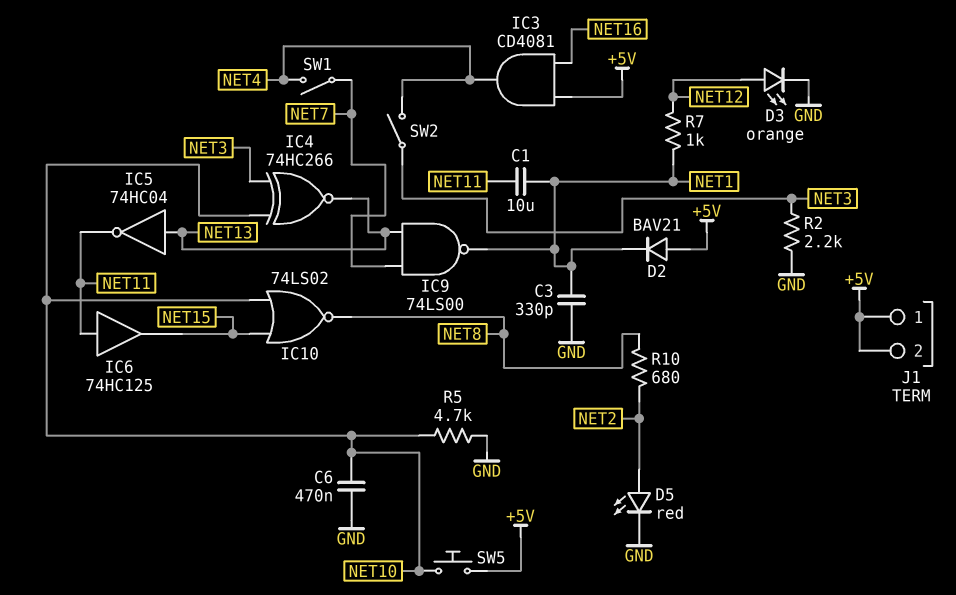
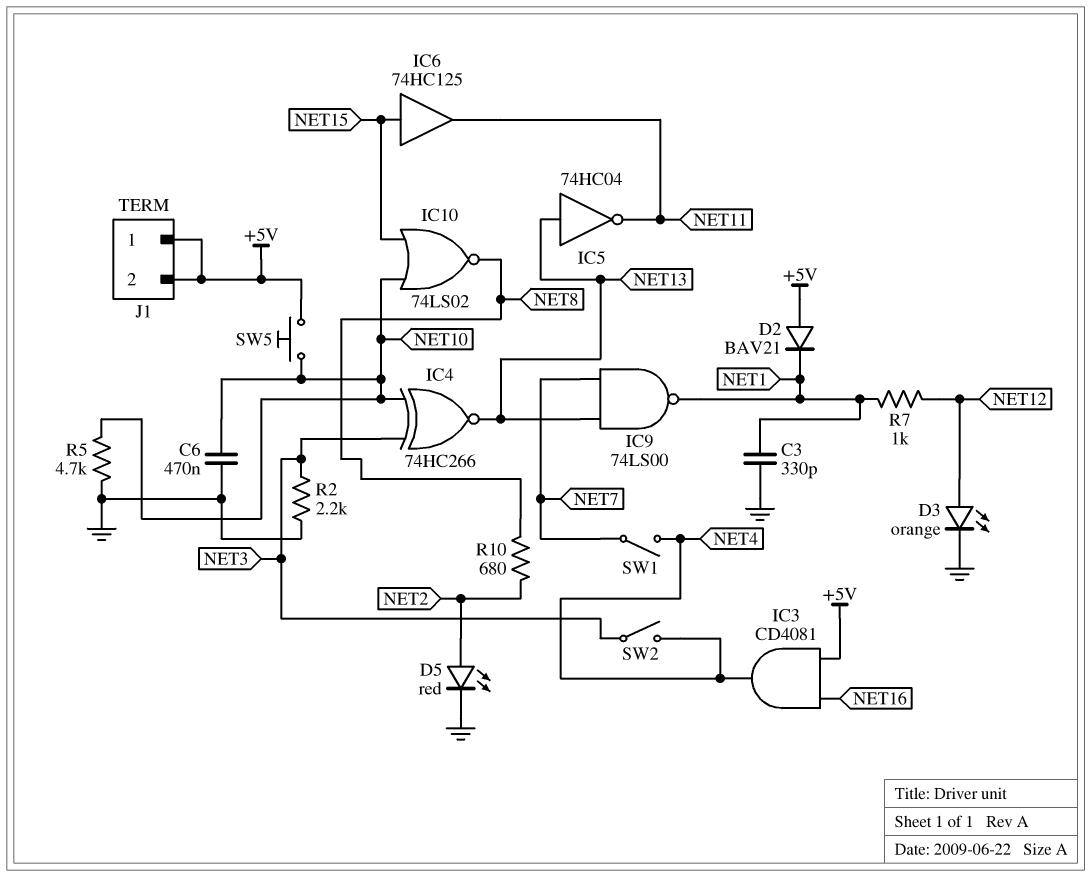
C1: 10uF (NET1, NET11) -> none
IC6: buffer 74HC125 (in NET11, out NET15) -> buffer 74HC125 (in NET15, out NET11)

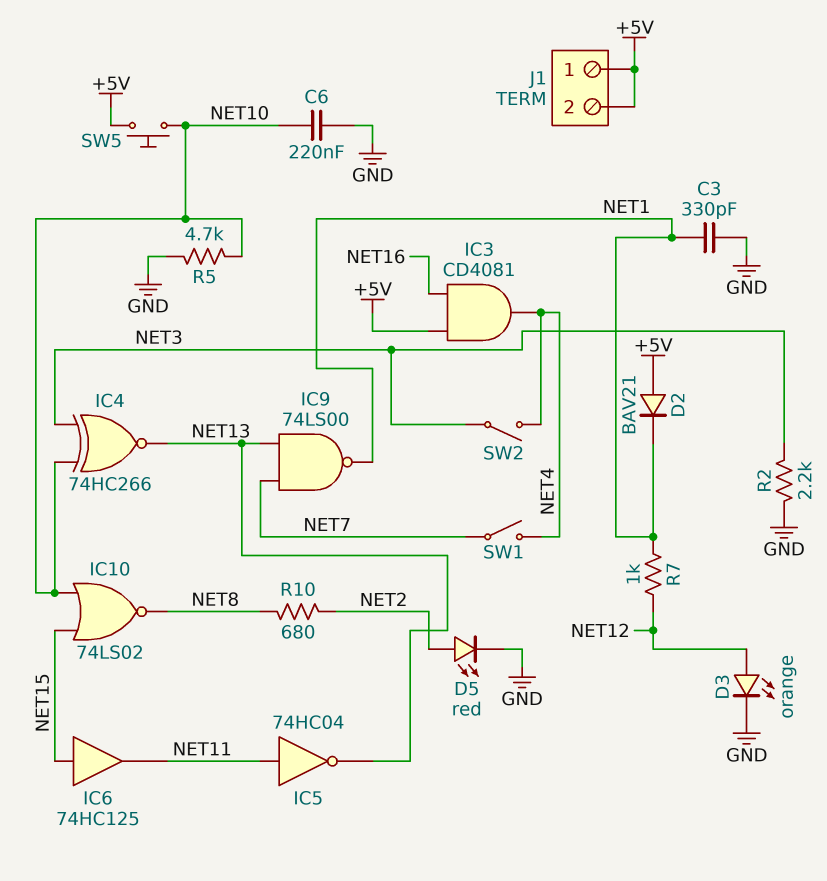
C6: 470nF (GND, NET10) -> 220nF (GND, NET10)
IC5: NOT 74HC04 (in NET13, out NET11) -> NOT 74HC04 (in NET11, out NET13)

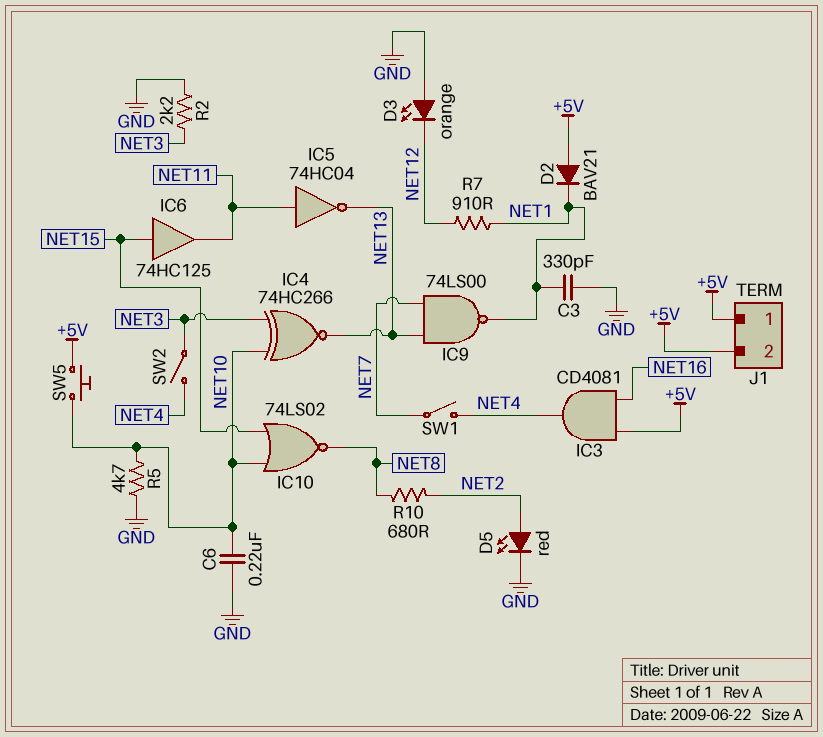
D3: LED orange (A NET12, K GND) -> LED orange (A GND, K NET12)
R7: 1k (NET1, NET12) -> 910 (NET1, NET12)

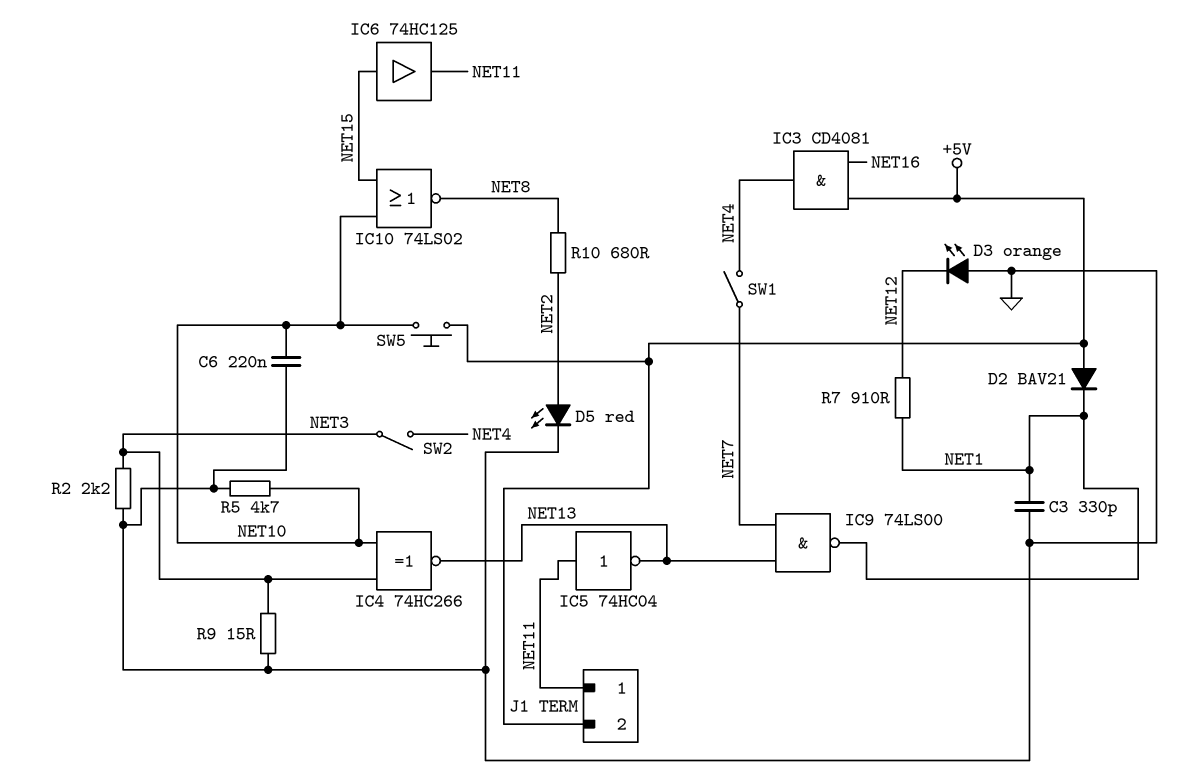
J1 pin 1: +5V -> NET11
R9: none -> 15 (GND, NET3)

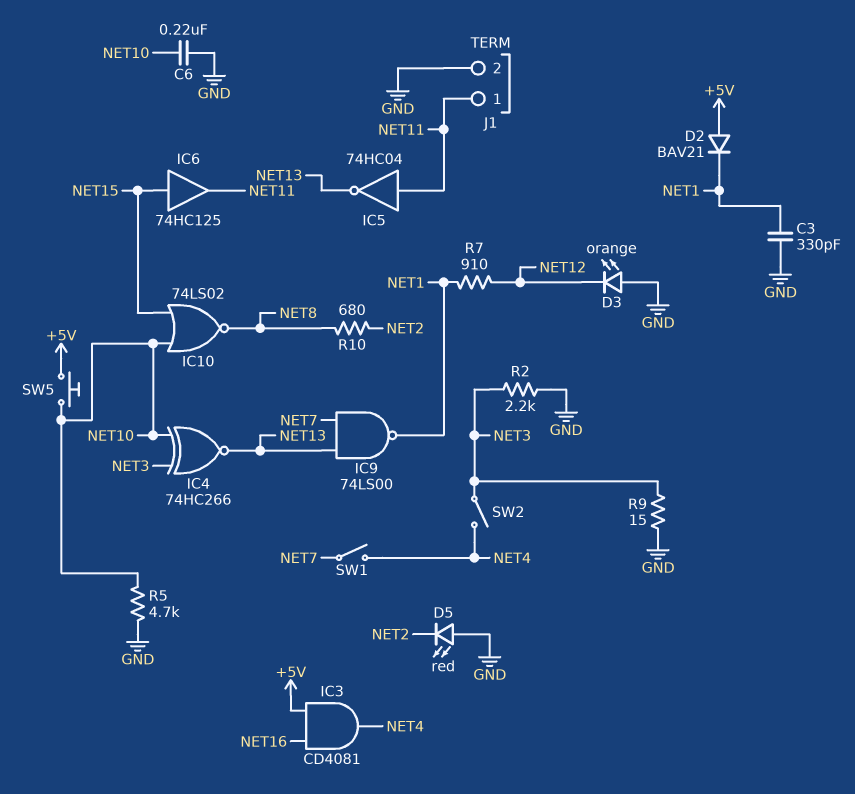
D5: LED red (A NET2, K GND) -> LED red (A GND, K NET2)
J1 pin 2: +5V -> GND

